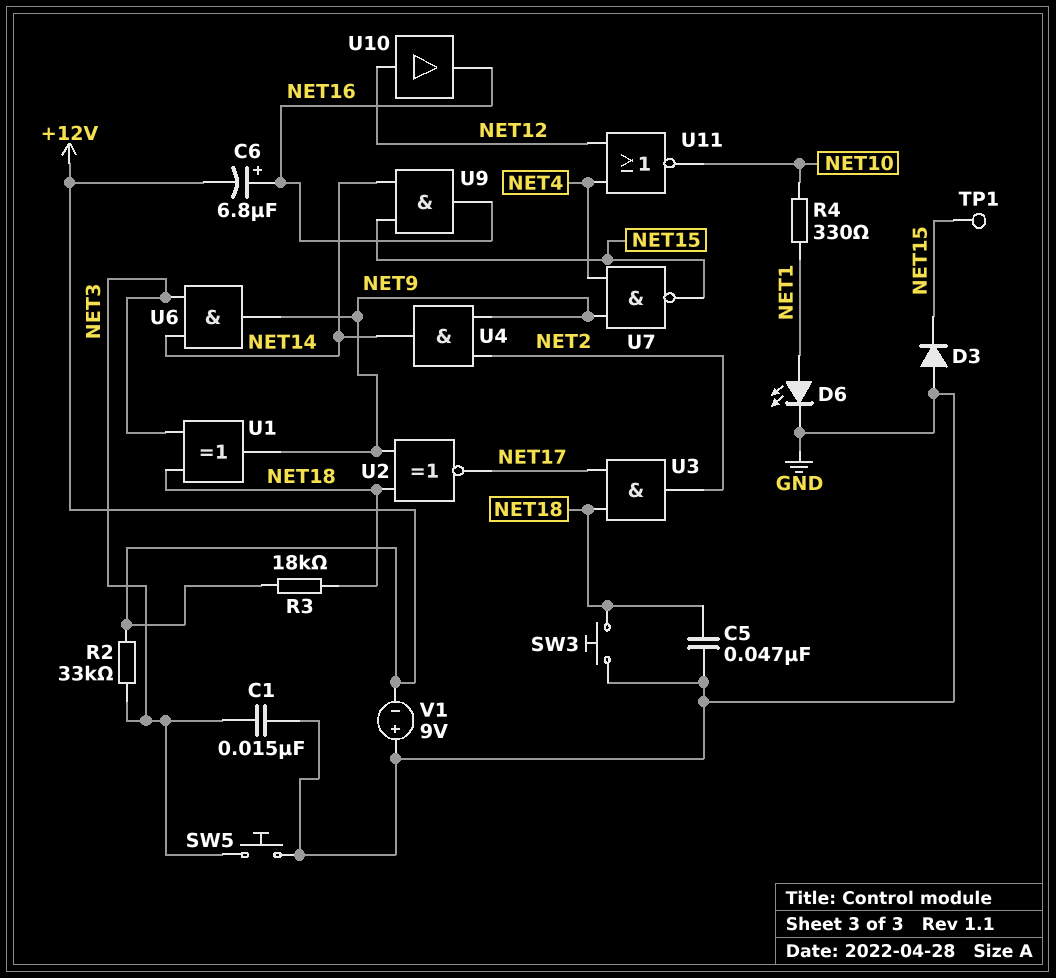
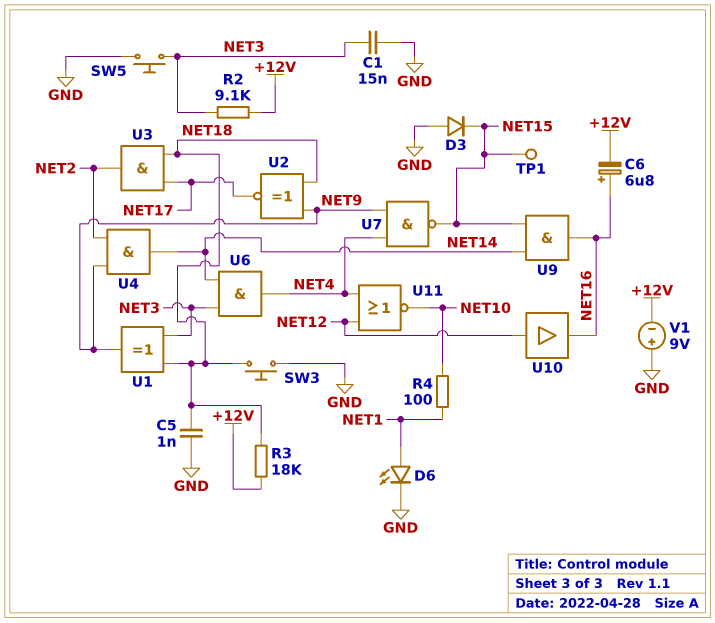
C5: 47nF (GND, NET18) -> 1nF (GND, NET18)
R2: 33k (+12V, NET3) -> 9.1k (+12V, NET3)
R4: 330 (NET1, NET10) -> 100 (NET1, NET10)
U6: AND (in NET3, in NET14, out NET9) -> AND (in NET3, in NET14, out NET4)

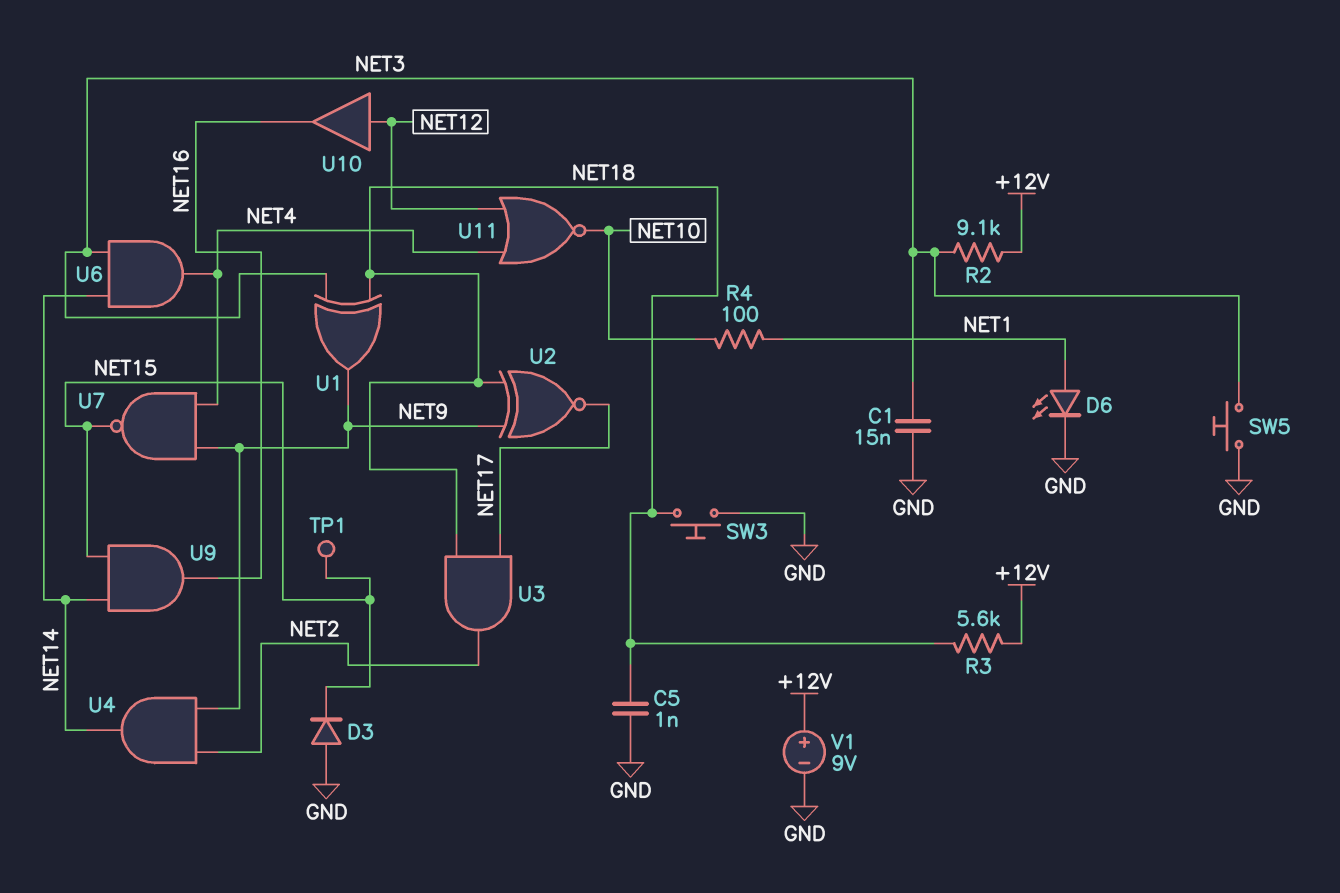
C6: 6.8uF (plus NET16, minus +12V) -> none
R3: 18k (+12V, NET18) -> 5.6k (+12V, NET18)
V1: 9V (plus GND, minus +12V) -> 9V (plus +12V, minus GND)

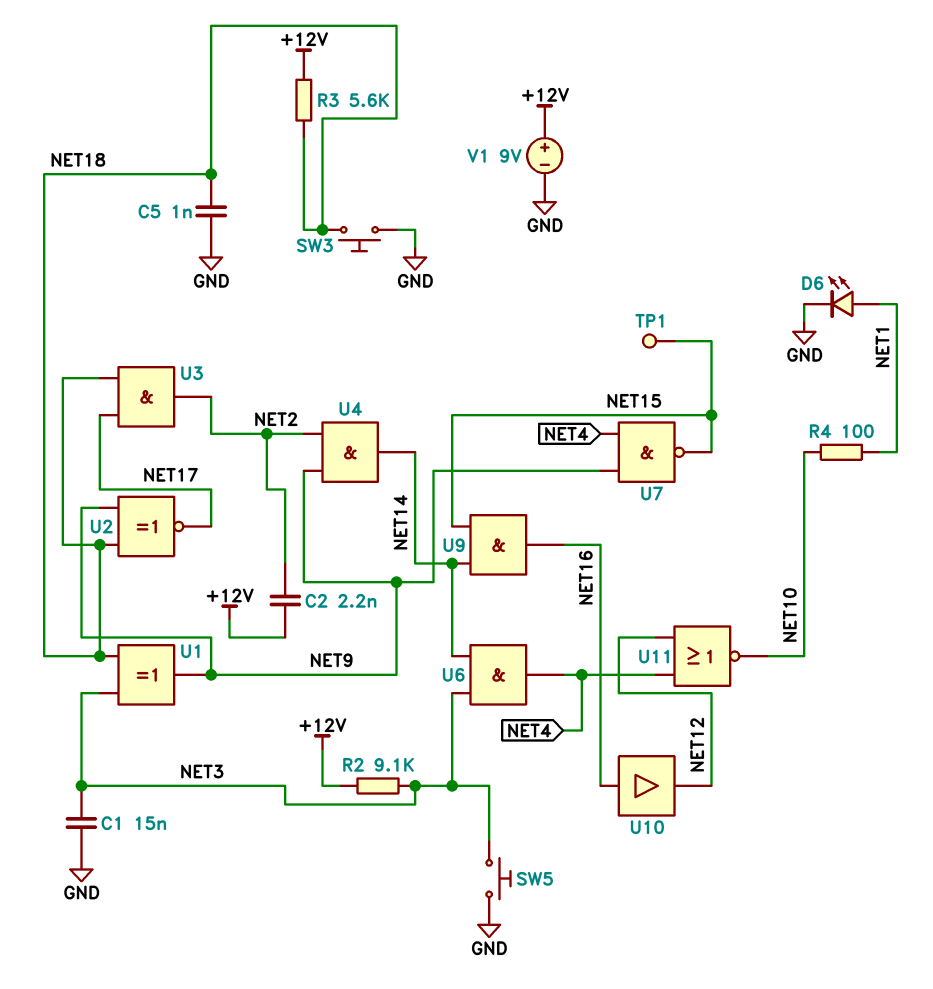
C2: none -> 2.2nF (+12V, NET2)
D3: diode (A GND, K NET15) -> none
U10: buffer (in NET12, out NET16) -> buffer (in NET16, out NET12)

